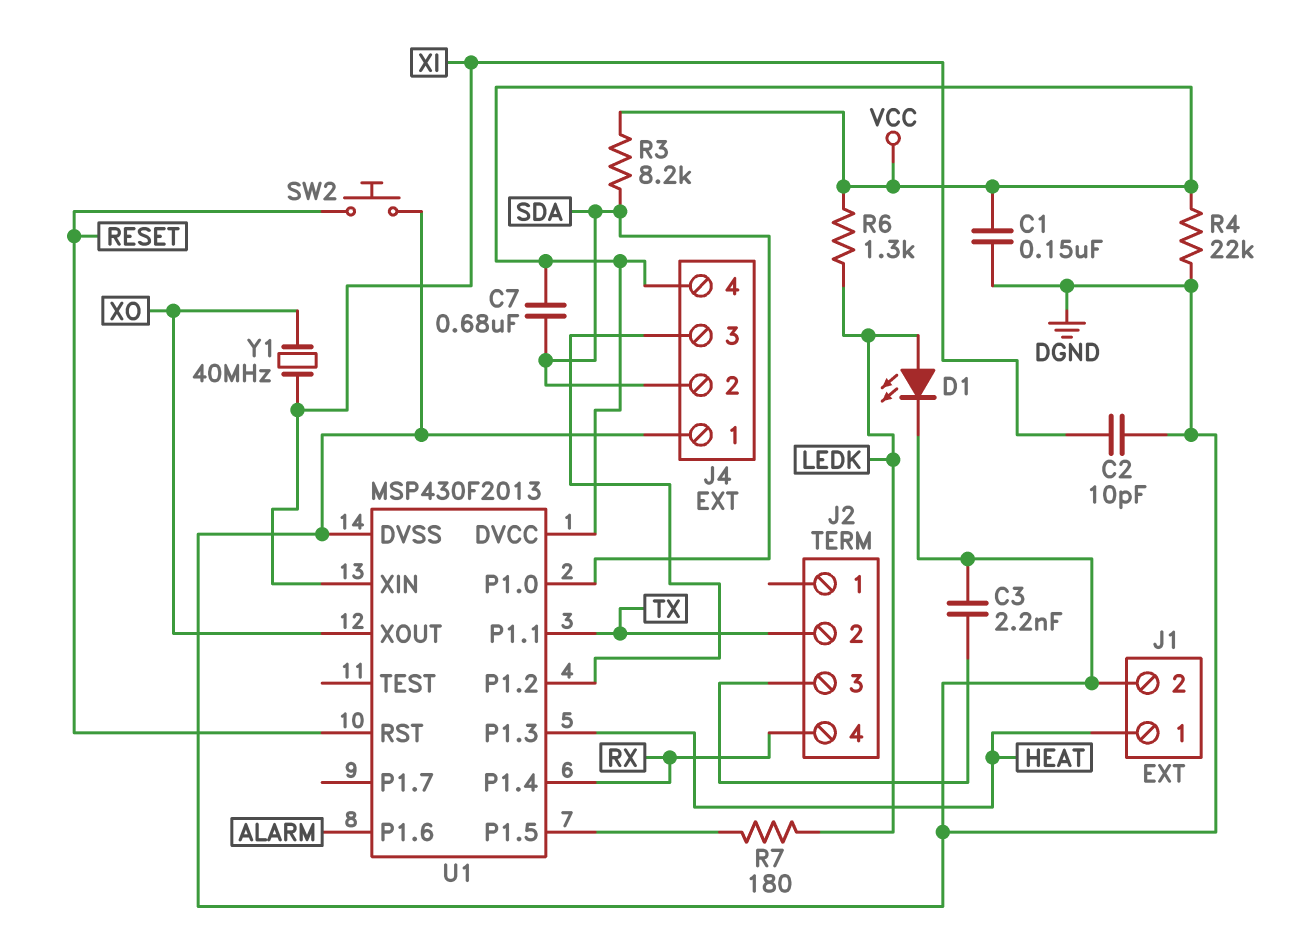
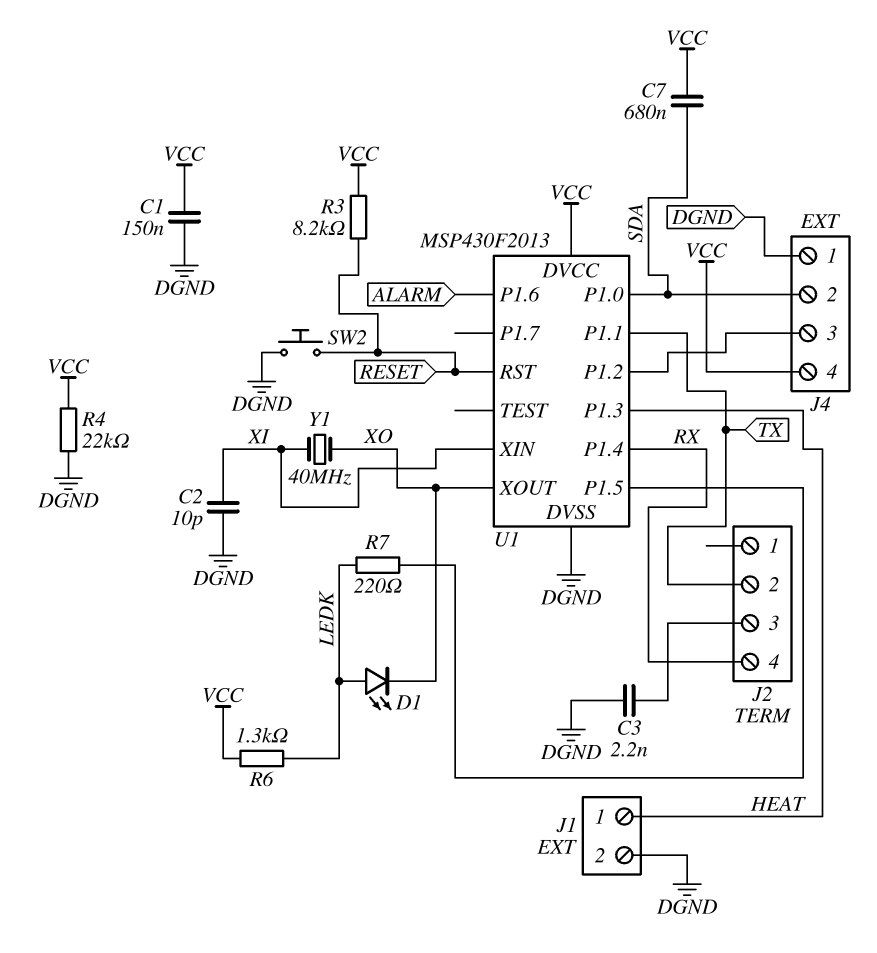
D1: LED (A LEDK, K DGND) -> LED (A LEDK, K XO)
R3: 8.2k (SDA, VCC) -> 8.2k (RESET, VCC)
R7: 180 (LEDK, U1/P1.5) -> 220 (LEDK, U1/P1.5)

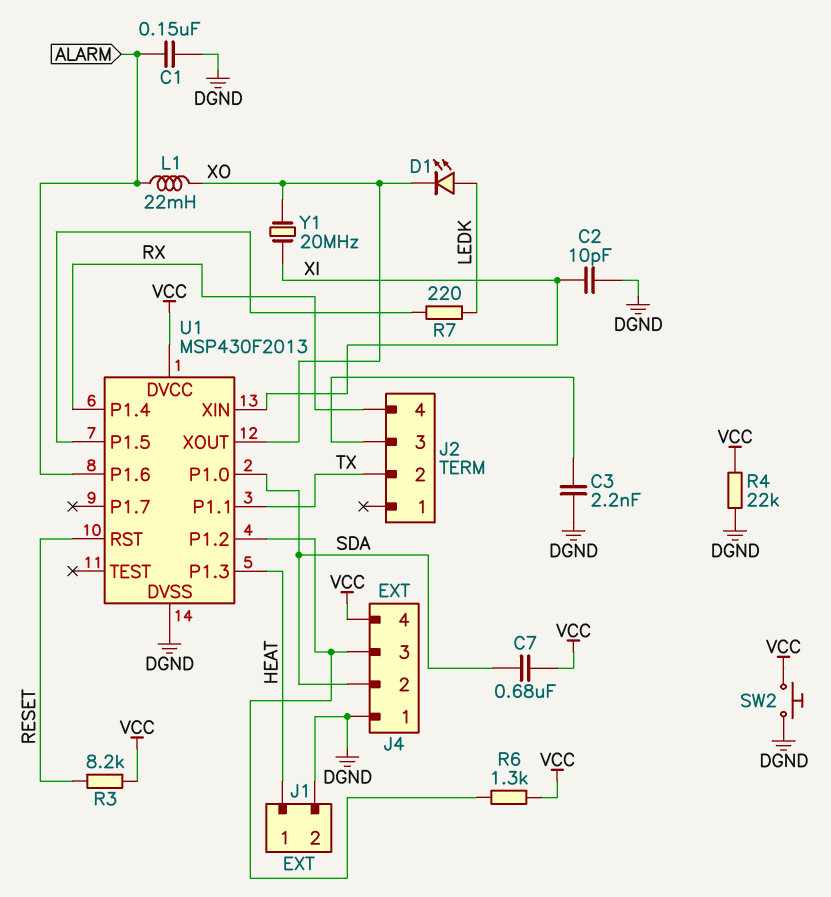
C1: 150nF (DGND, VCC) -> 150nF (ALARM, DGND)
L1: none -> 22mH (ALARM, XO)
R6: 1.3k (LEDK, VCC) -> 1.3k (J4/3, VCC)
SW2: button (DGND, RESET) -> button (DGND, VCC)
Y1: 40MHz (XI, XO) -> 20MHz (XI, XO)

